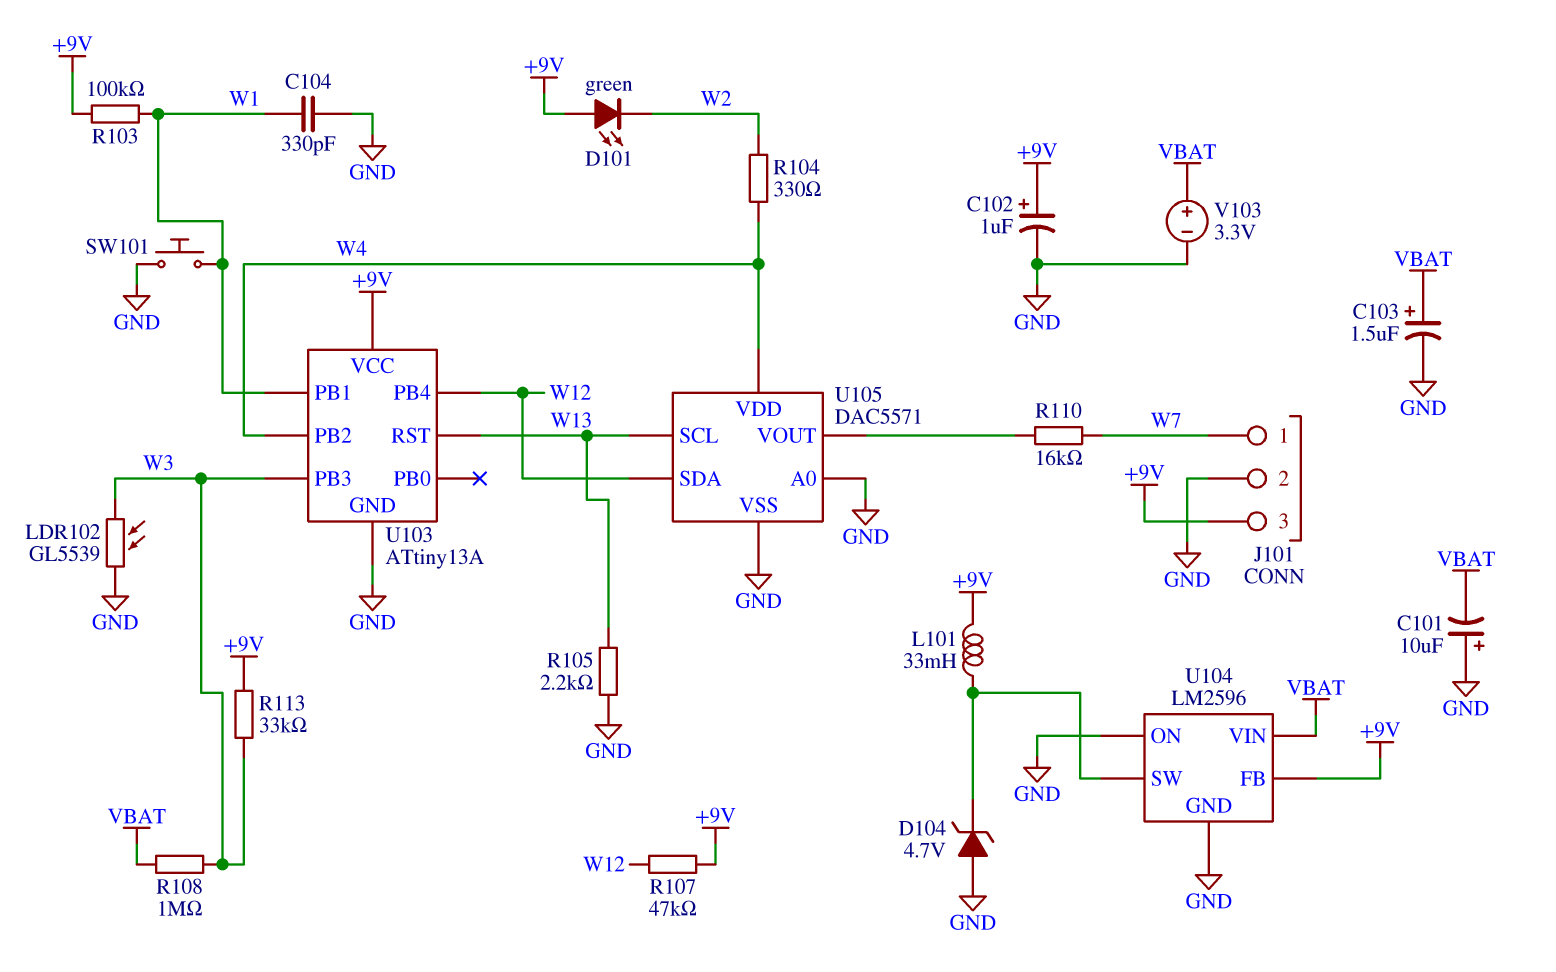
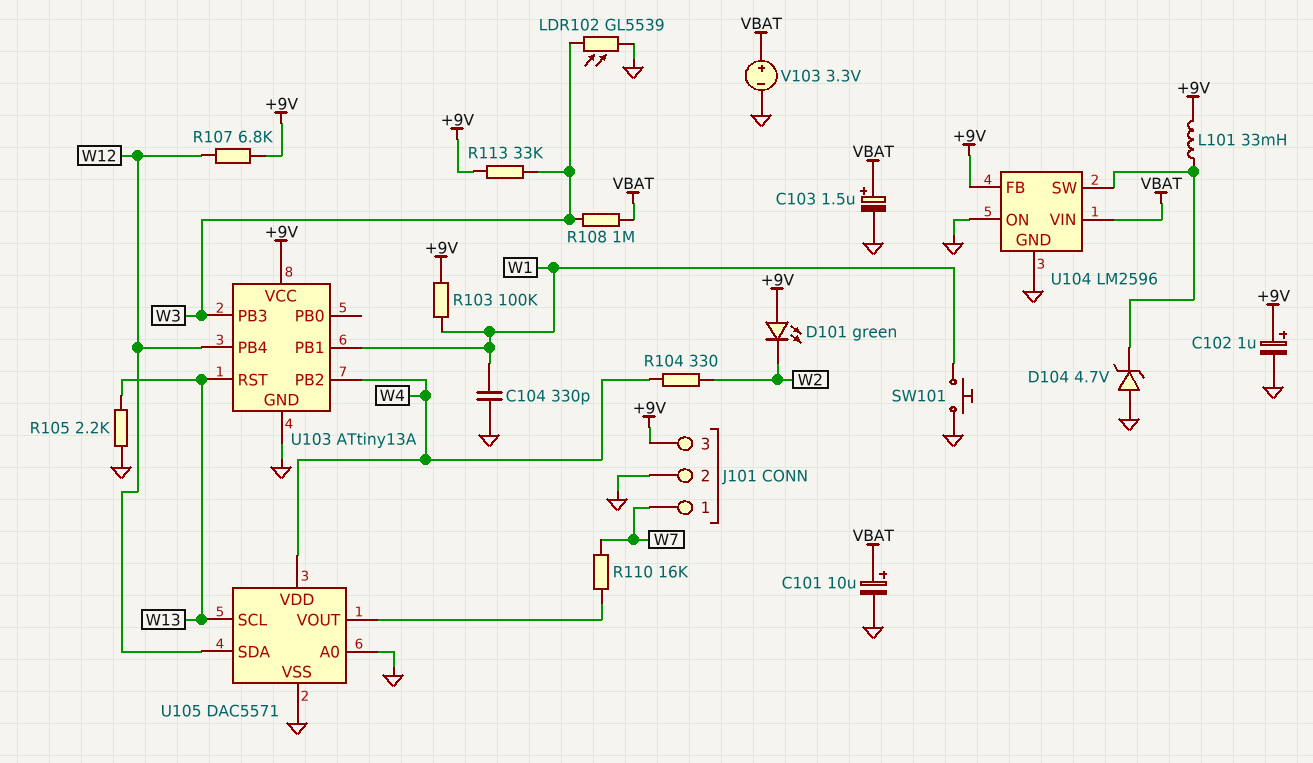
C101: 10uF (plus GND, minus VBAT) -> 10uF (plus VBAT, minus GND)
R107: 47k (+9V, W12) -> 6.8k (+9V, W12)

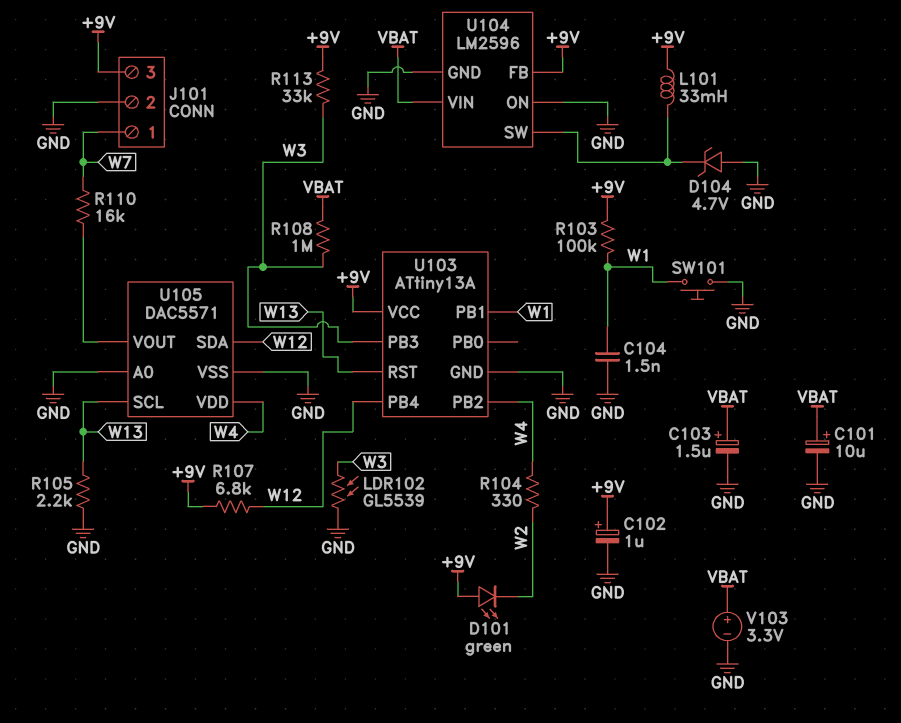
C104: 330pF (GND, W1) -> 1.5nF (GND, W1)

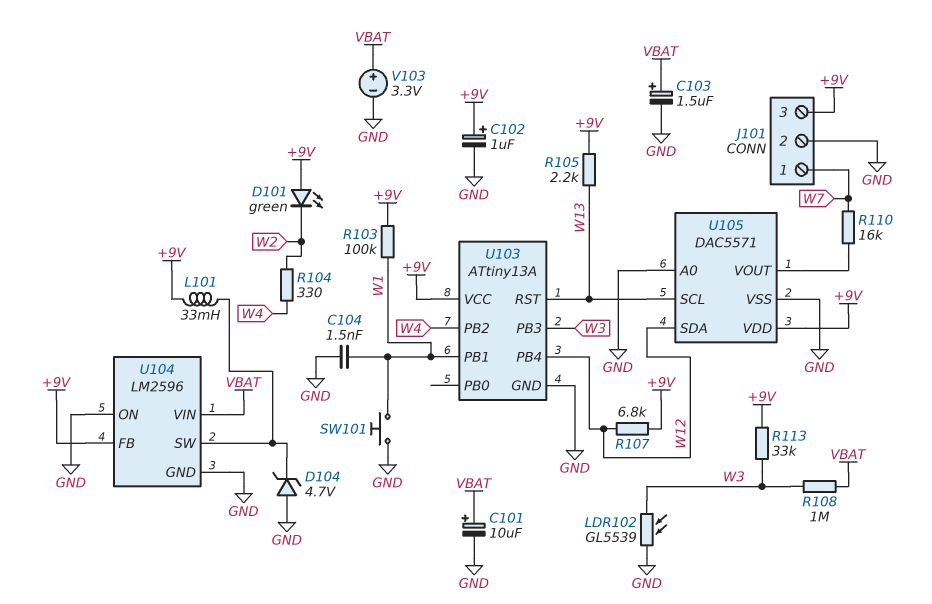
R105: 2.2k (GND, W13) -> 2.2k (+9V, W13)
U105 pin VDD: W4 -> +9V

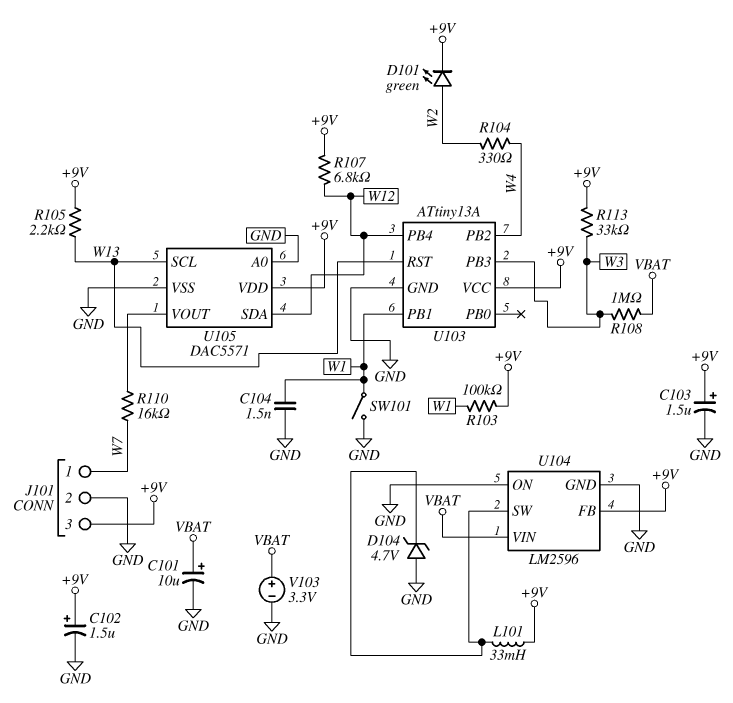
C102: 1uF (plus +9V, minus GND) -> 1.5uF (plus +9V, minus GND)
C103: 1.5uF (plus VBAT, minus GND) -> 1.5uF (plus +9V, minus GND)
D101: LED green (A +9V, K W2) -> LED green (A W2, K +9V)
LDR102: GL5539 (GND, W3) -> none
SW101: button (GND, W1) -> switch (GND, W1)

